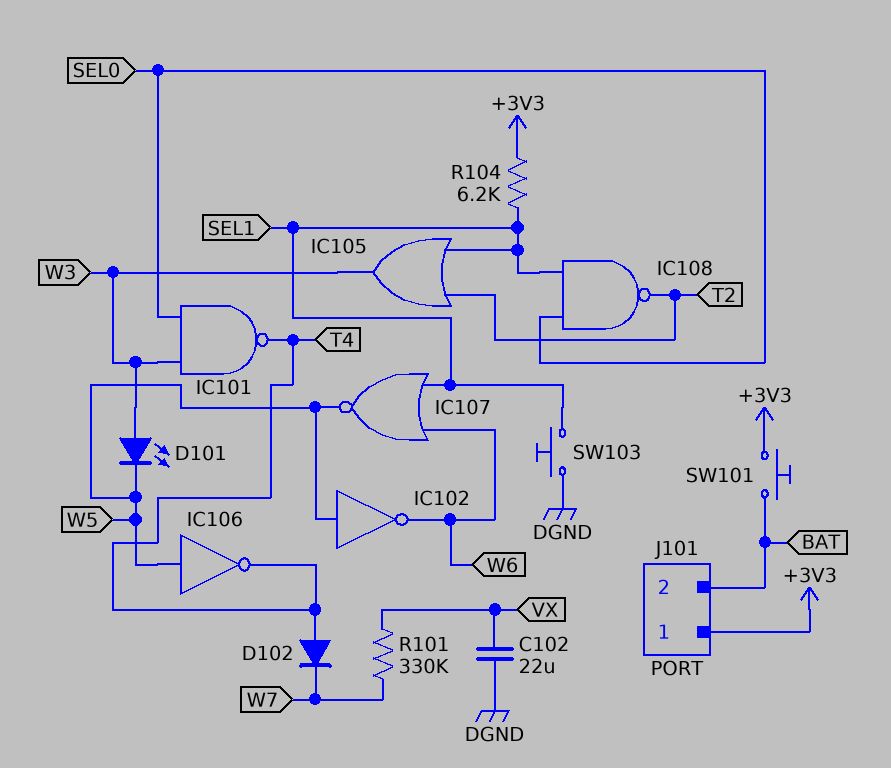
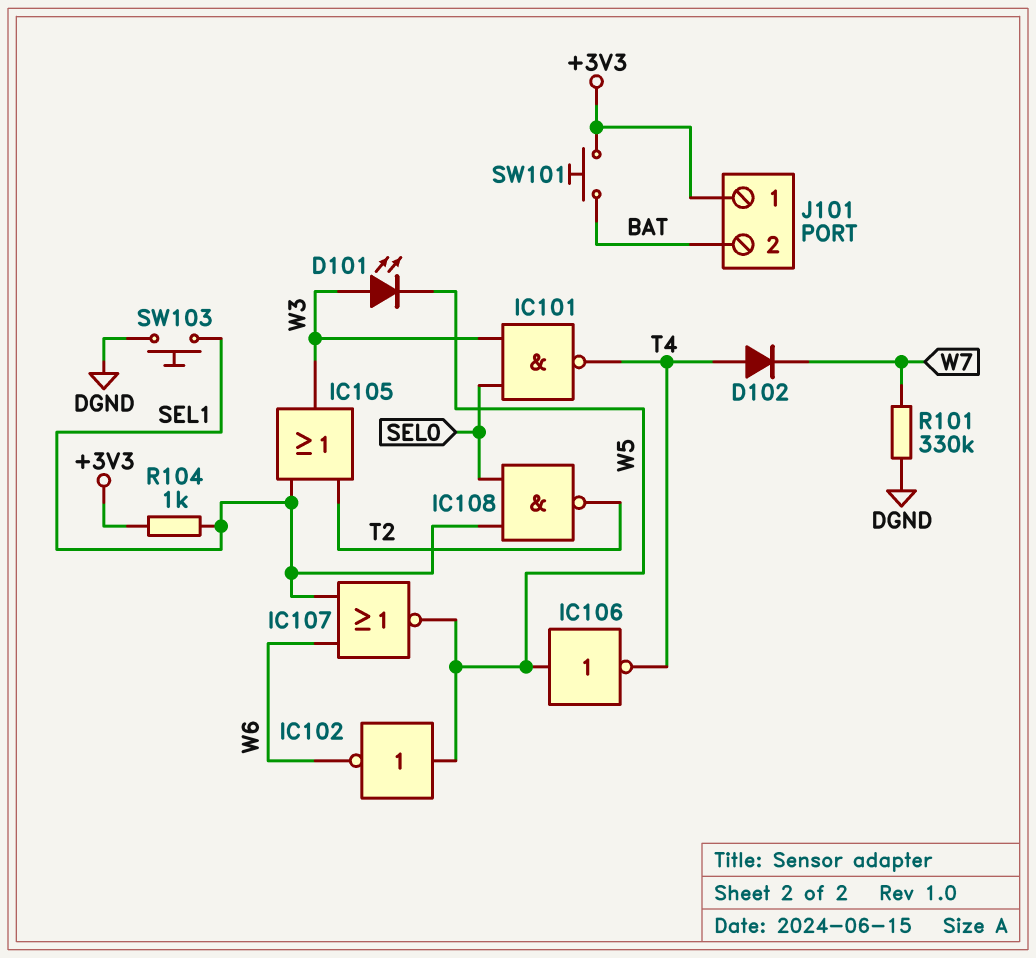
C102: 22uF (DGND, VX) -> none
R101: 330k (VX, W7) -> 330k (DGND, W7)
R104: 6.2k (+3V3, SEL1) -> 1k (+3V3, SEL1)

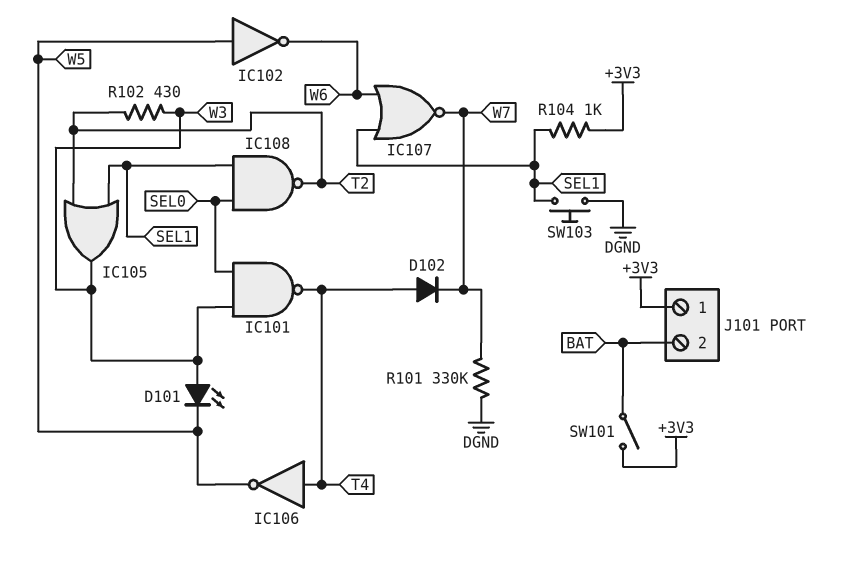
IC106: NOT (in W5, out T4) -> NOT (in T4, out W5)
IC107: NOR (in SEL1, in W6, out W5) -> NOR (in SEL1, in W6, out W7)
R102: none -> 430 (T2, W3)
SW101: button (+3V3, BAT) -> switch (+3V3, BAT)

